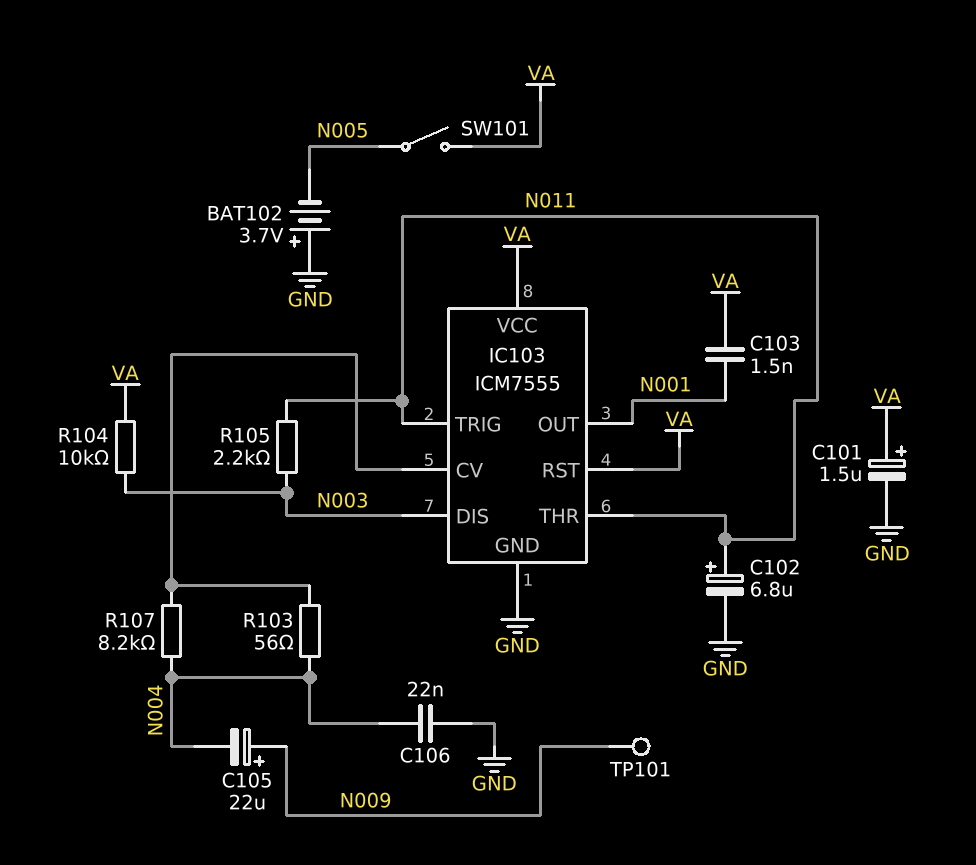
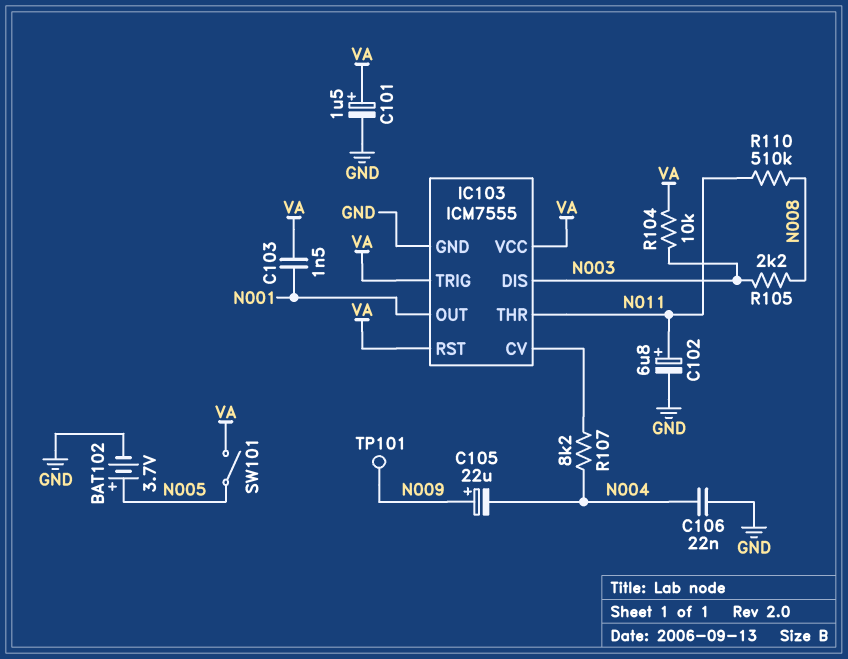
BAT102: 3.7V (plus GND, minus N005) -> 3.7V (plus N005, minus GND)
IC103 pin TRIG: N011 -> VA
R103: 56 (IC103/CV, N004) -> none
R105: 2.2k (N003, N011) -> 2.2k (N003, N008)
R110: none -> 510k (N008, N011)

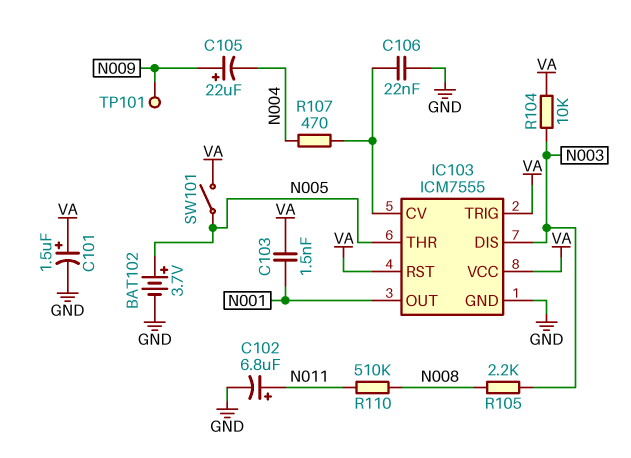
C106: 22nF (GND, N004) -> 22nF (GND, IC103/CV)
IC103 pin THR: N011 -> N005
R107: 8.2k (IC103/CV, N004) -> 470 (IC103/CV, N004)

